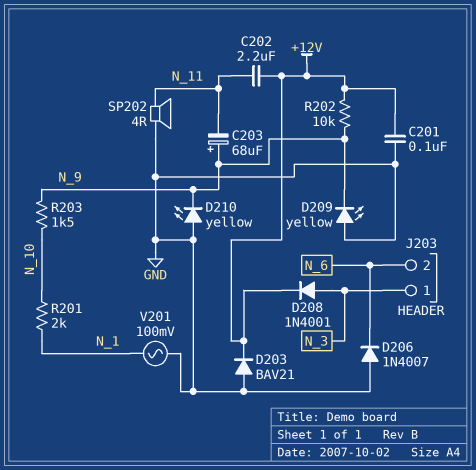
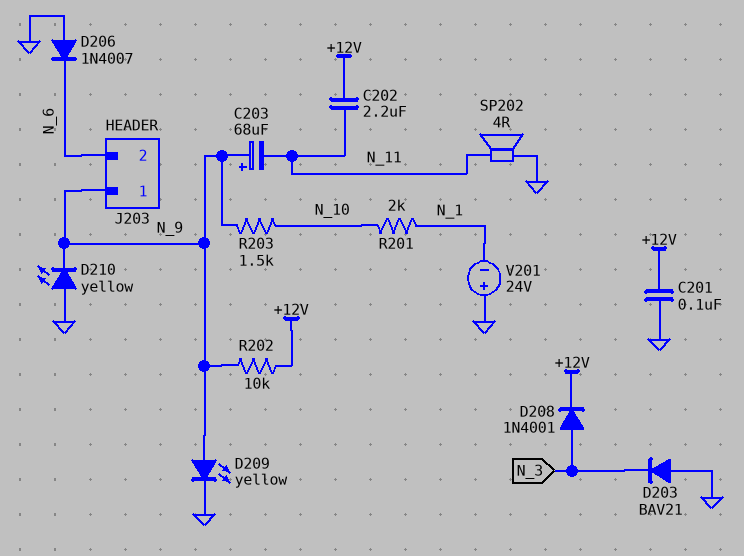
D203: diode BAV21 (A GND, K +12V) -> diode BAV21 (A GND, K N_3)
D209: LED yellow (A GND, K N_9) -> LED yellow (A N_9, K GND)
J203 pin 1: N_3 -> N_9
V201: AC 100mV (GND, N_1) -> 24V (plus GND, minus N_1)

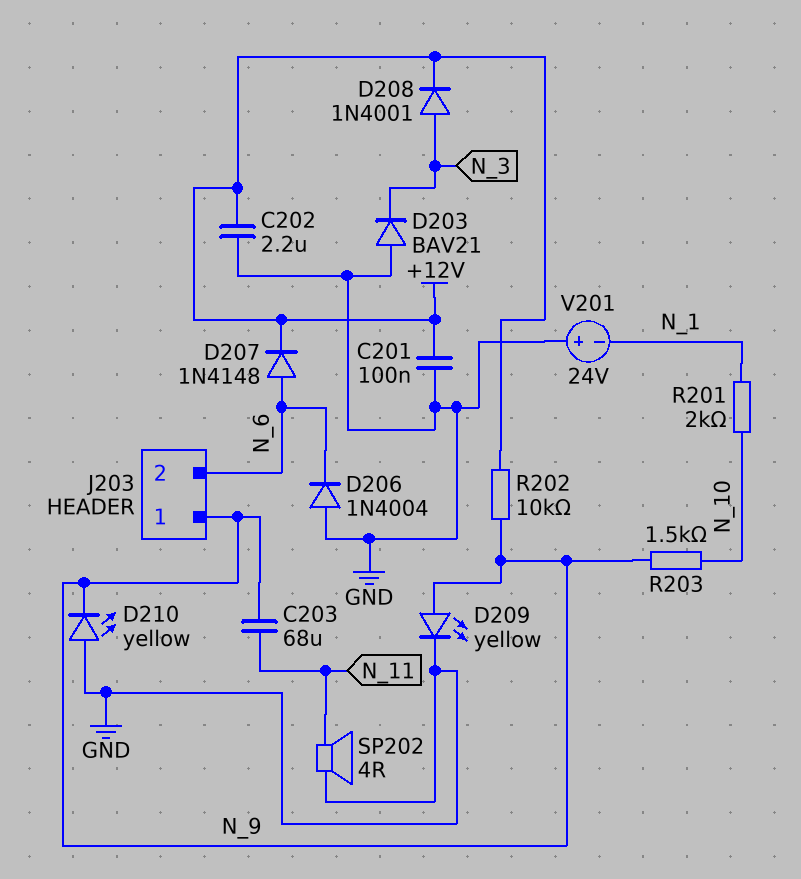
C202: 2.2uF (+12V, N_11) -> 2.2uF (+12V, GND)
C203: 68uF (plus N_9, minus N_11) -> 68uF (N_9, N_11)
D206: diode 1N4007 (A GND, K N_6) -> diode 1N4004 (A GND, K N_6)
D207: none -> diode 1N4148 (A N_6, K +12V)

